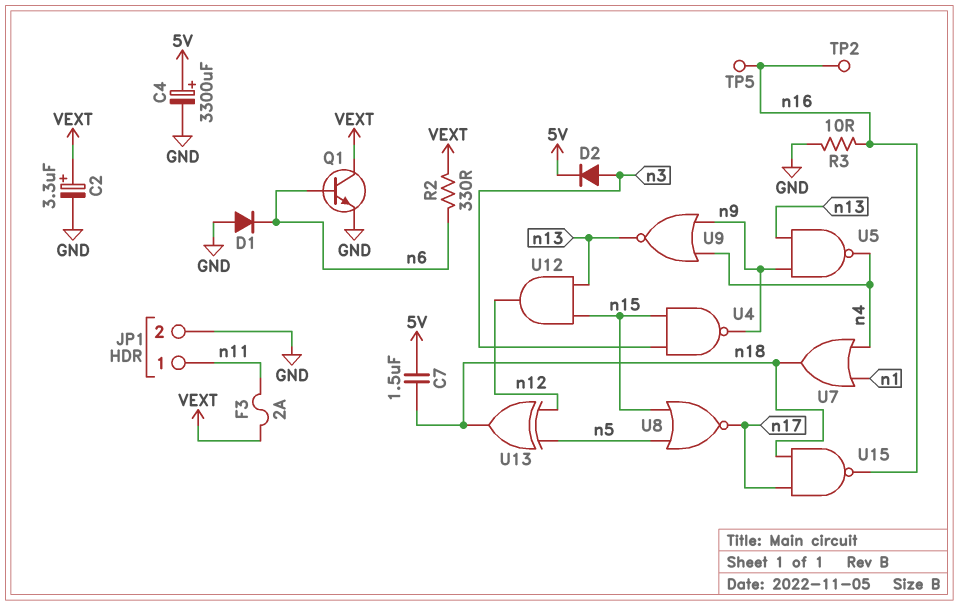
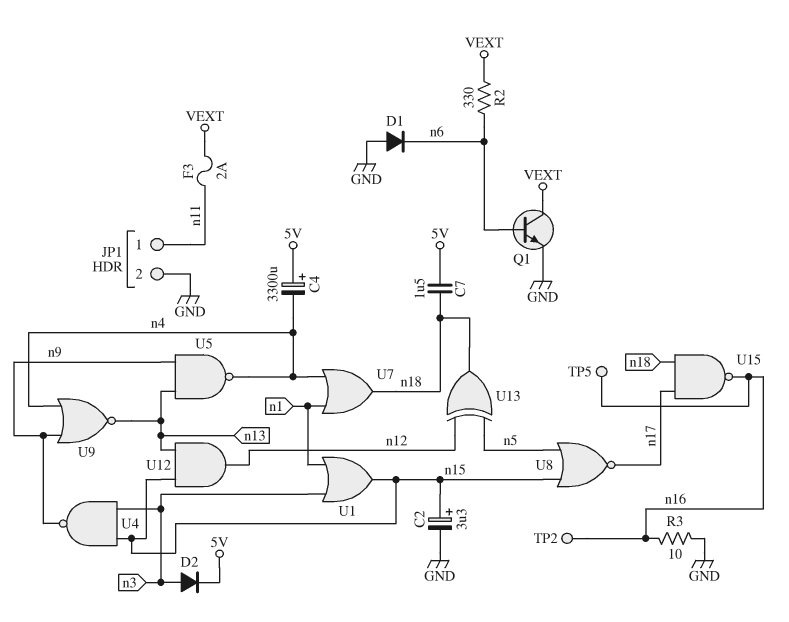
C2: 3.3uF (plus VEXT, minus GND) -> 3.3uF (plus n15, minus GND)
C4: 3300uF (plus 5V, minus GND) -> 3300uF (plus 5V, minus n4)
U1: none -> OR (in n1, in n3, out n15)

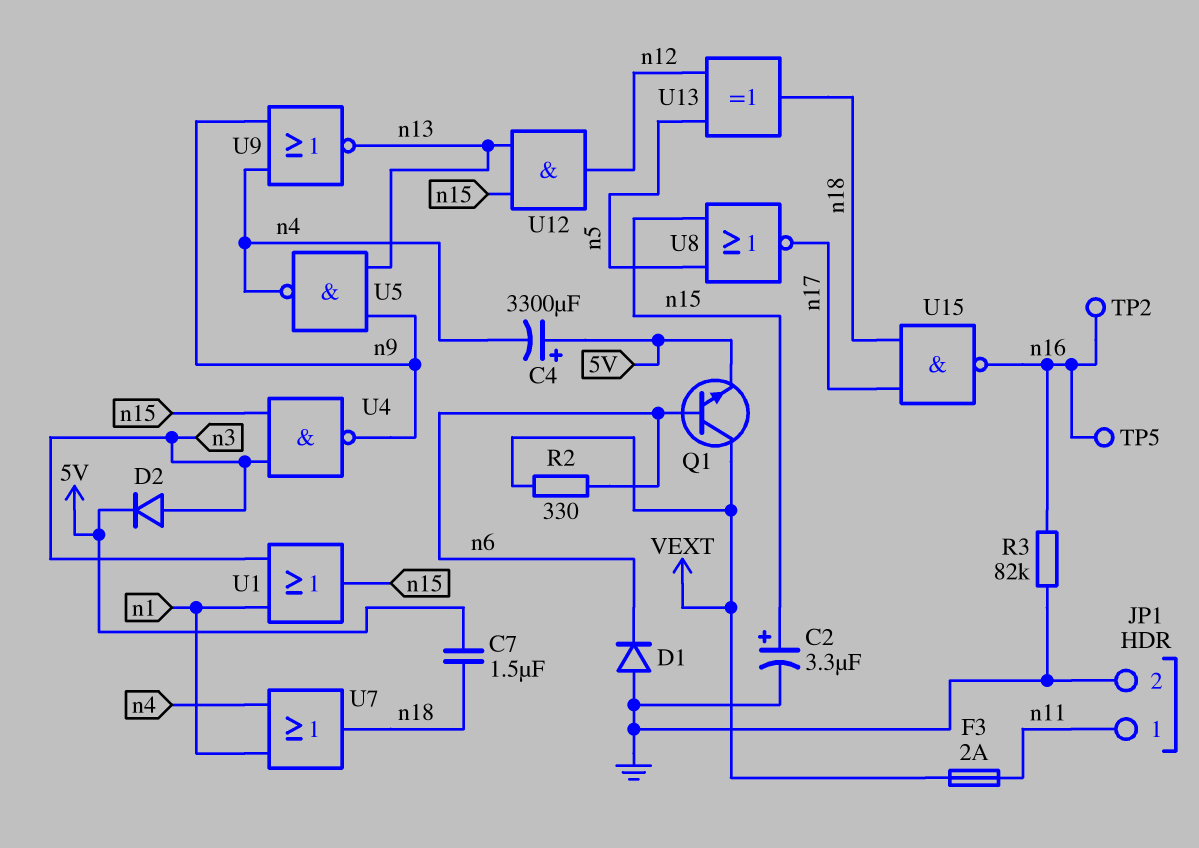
Q1: NPN (B n6, C VEXT, E GND) -> NPN (B n6, C VEXT, E 5V)
R3: 10 (GND, n16) -> 82k (GND, n16)

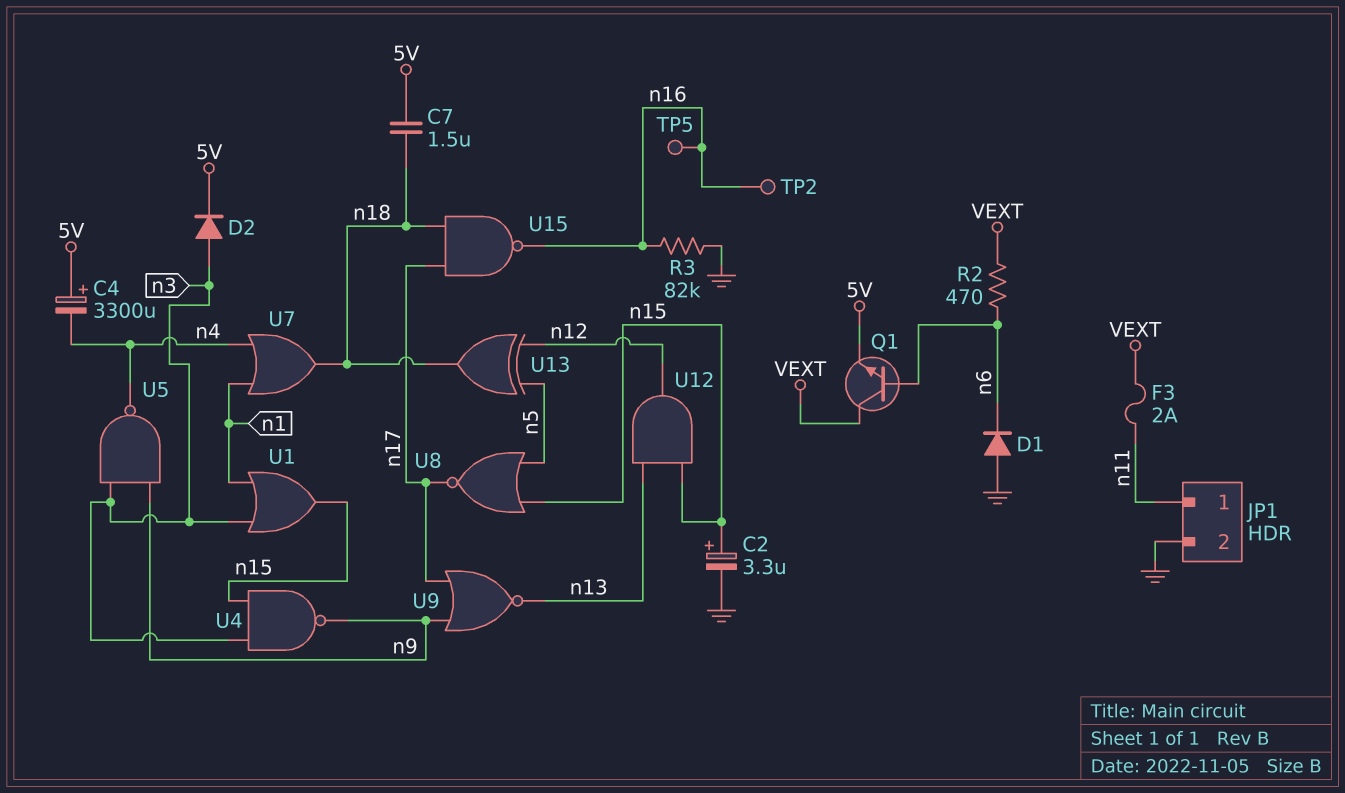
R2: 330 (VEXT, n6) -> 470 (VEXT, n6)
U5: NAND (in n9, in n13, out n4) -> NAND (in n3, in n9, out n4)
U9: NOR (in n4, in n9, out n13) -> NOR (in n9, in n17, out n13)

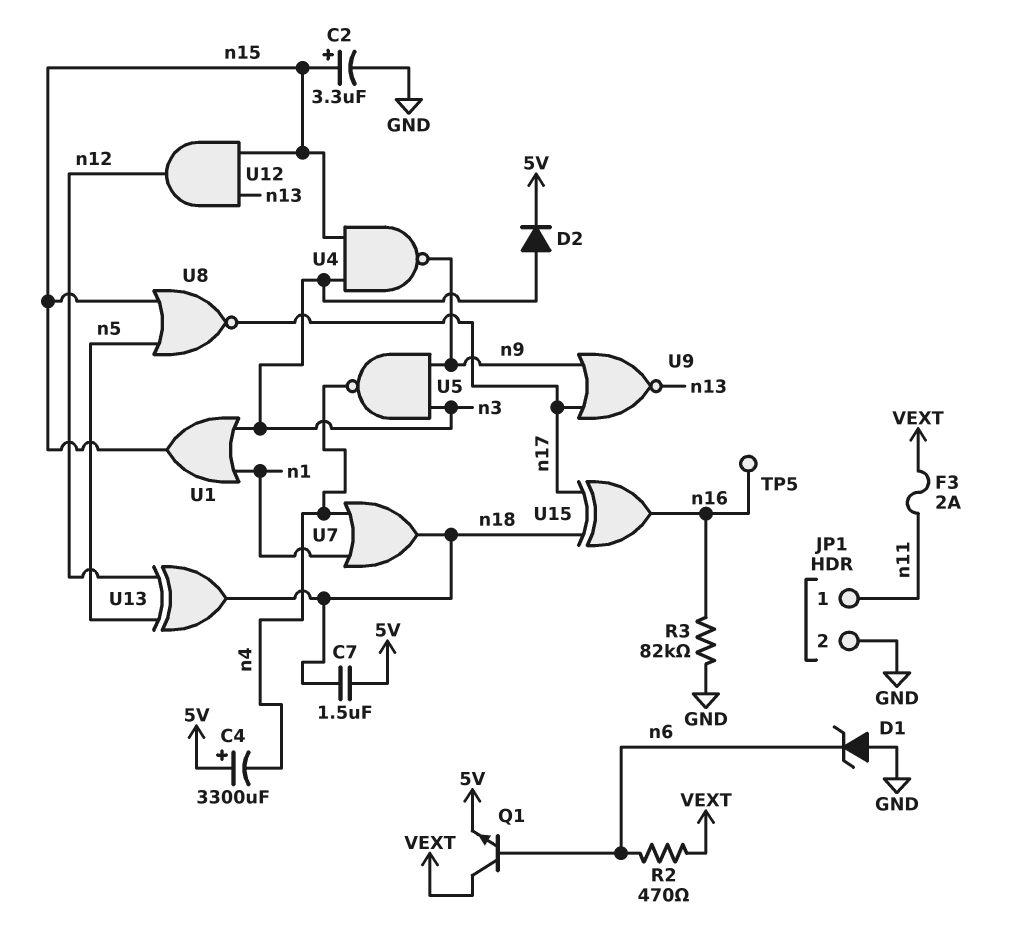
D1: diode (A GND, K n6) -> zener (A GND, K n6)
TP2: test point (n16) -> none
U15: NAND (in n17, in n18, out n16) -> XOR (in n17, in n18, out n16)

